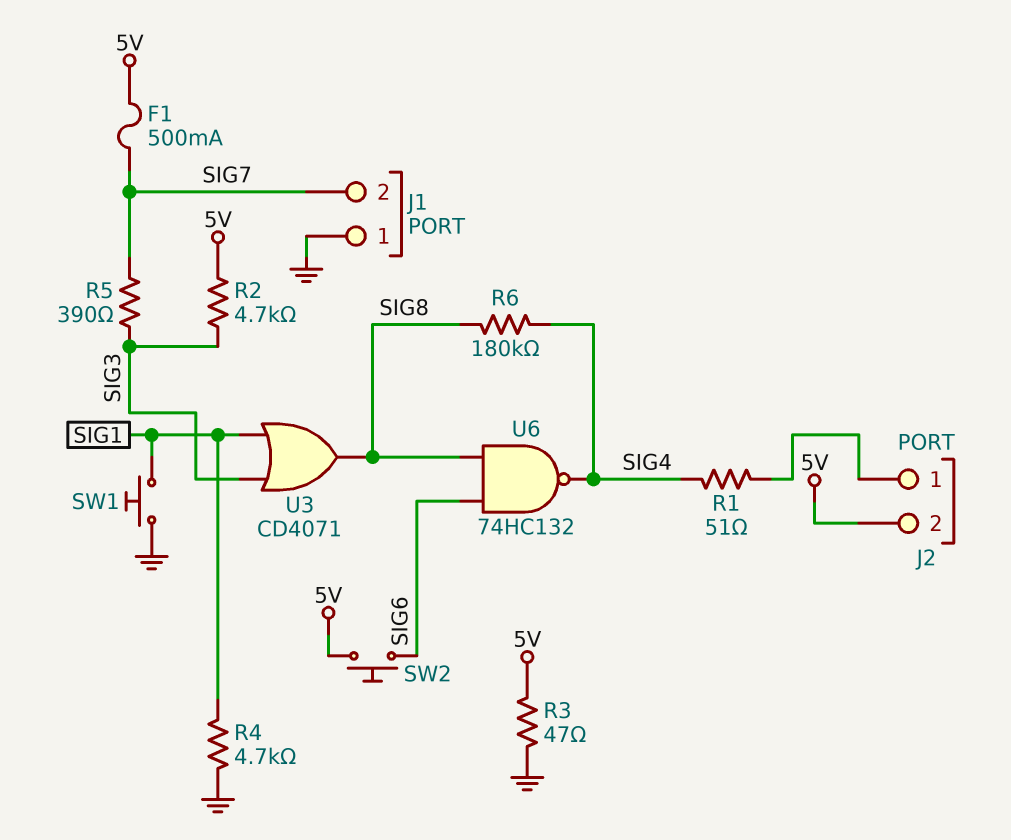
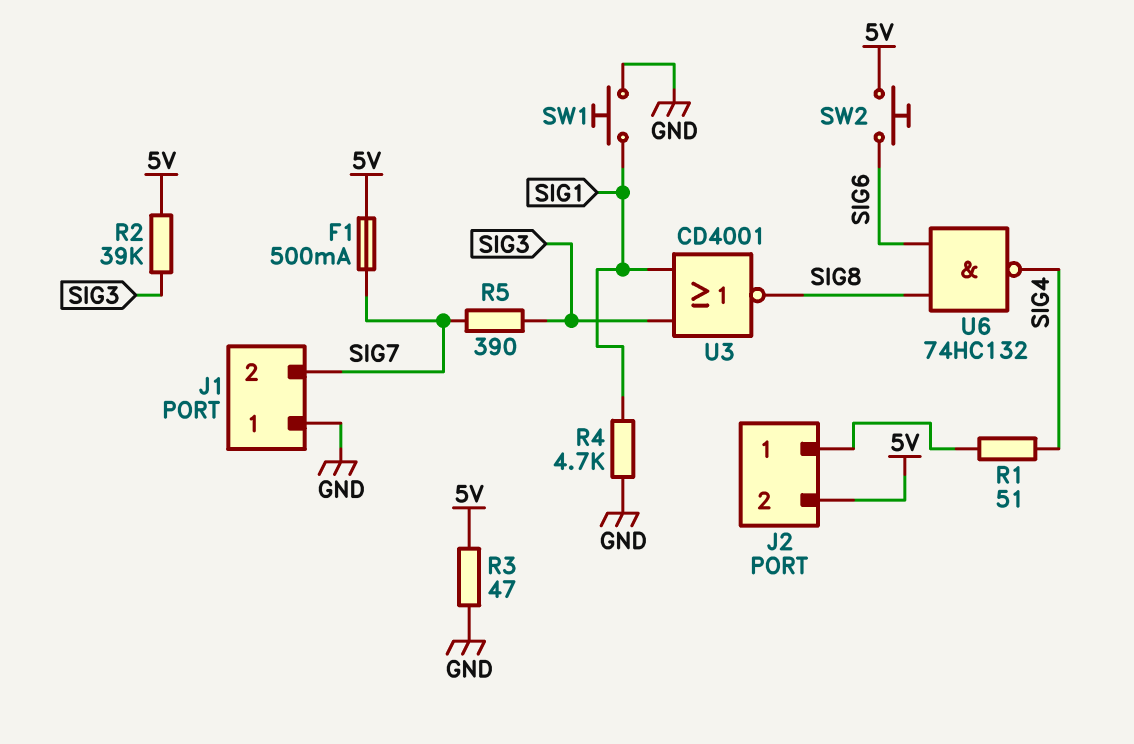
R2: 4.7k (5V, SIG3) -> 39k (5V, SIG3)
R6: 180k (SIG4, SIG8) -> none
U3: OR CD4071 (in SIG1, in SIG3, out SIG8) -> NOR CD4001 (in SIG1, in SIG3, out SIG8)

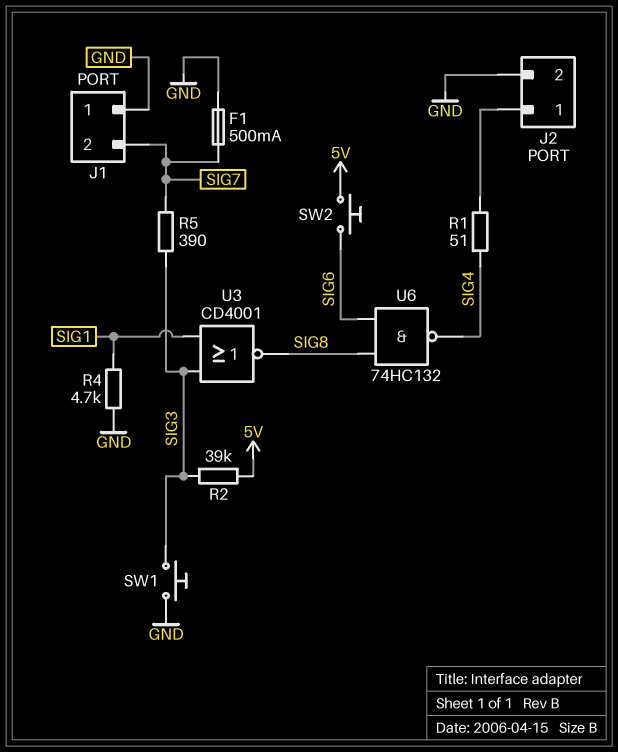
F1: 500mA (5V, SIG7) -> 500mA (GND, SIG7)
J2 pin 2: 5V -> GND
R3: 47 (5V, GND) -> none
SW1: button (GND, SIG1) -> button (GND, SIG3)

